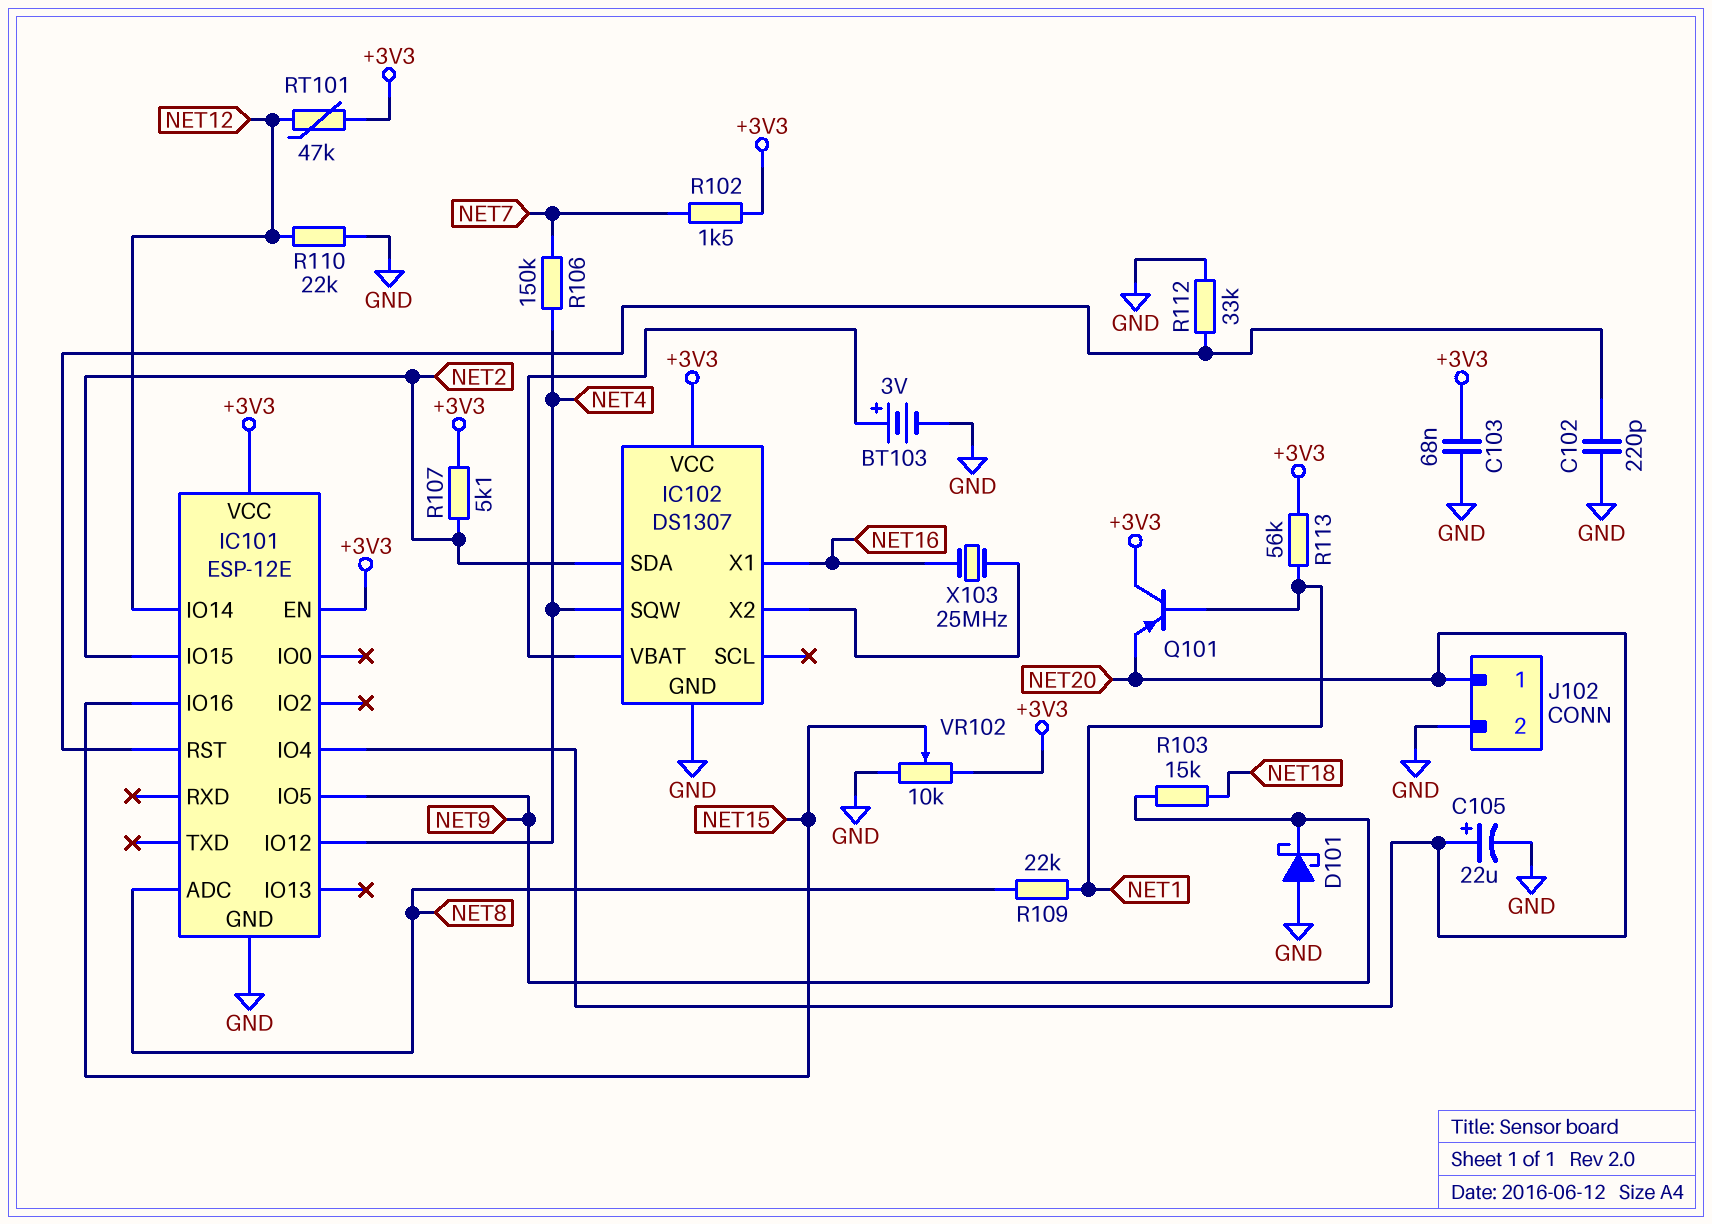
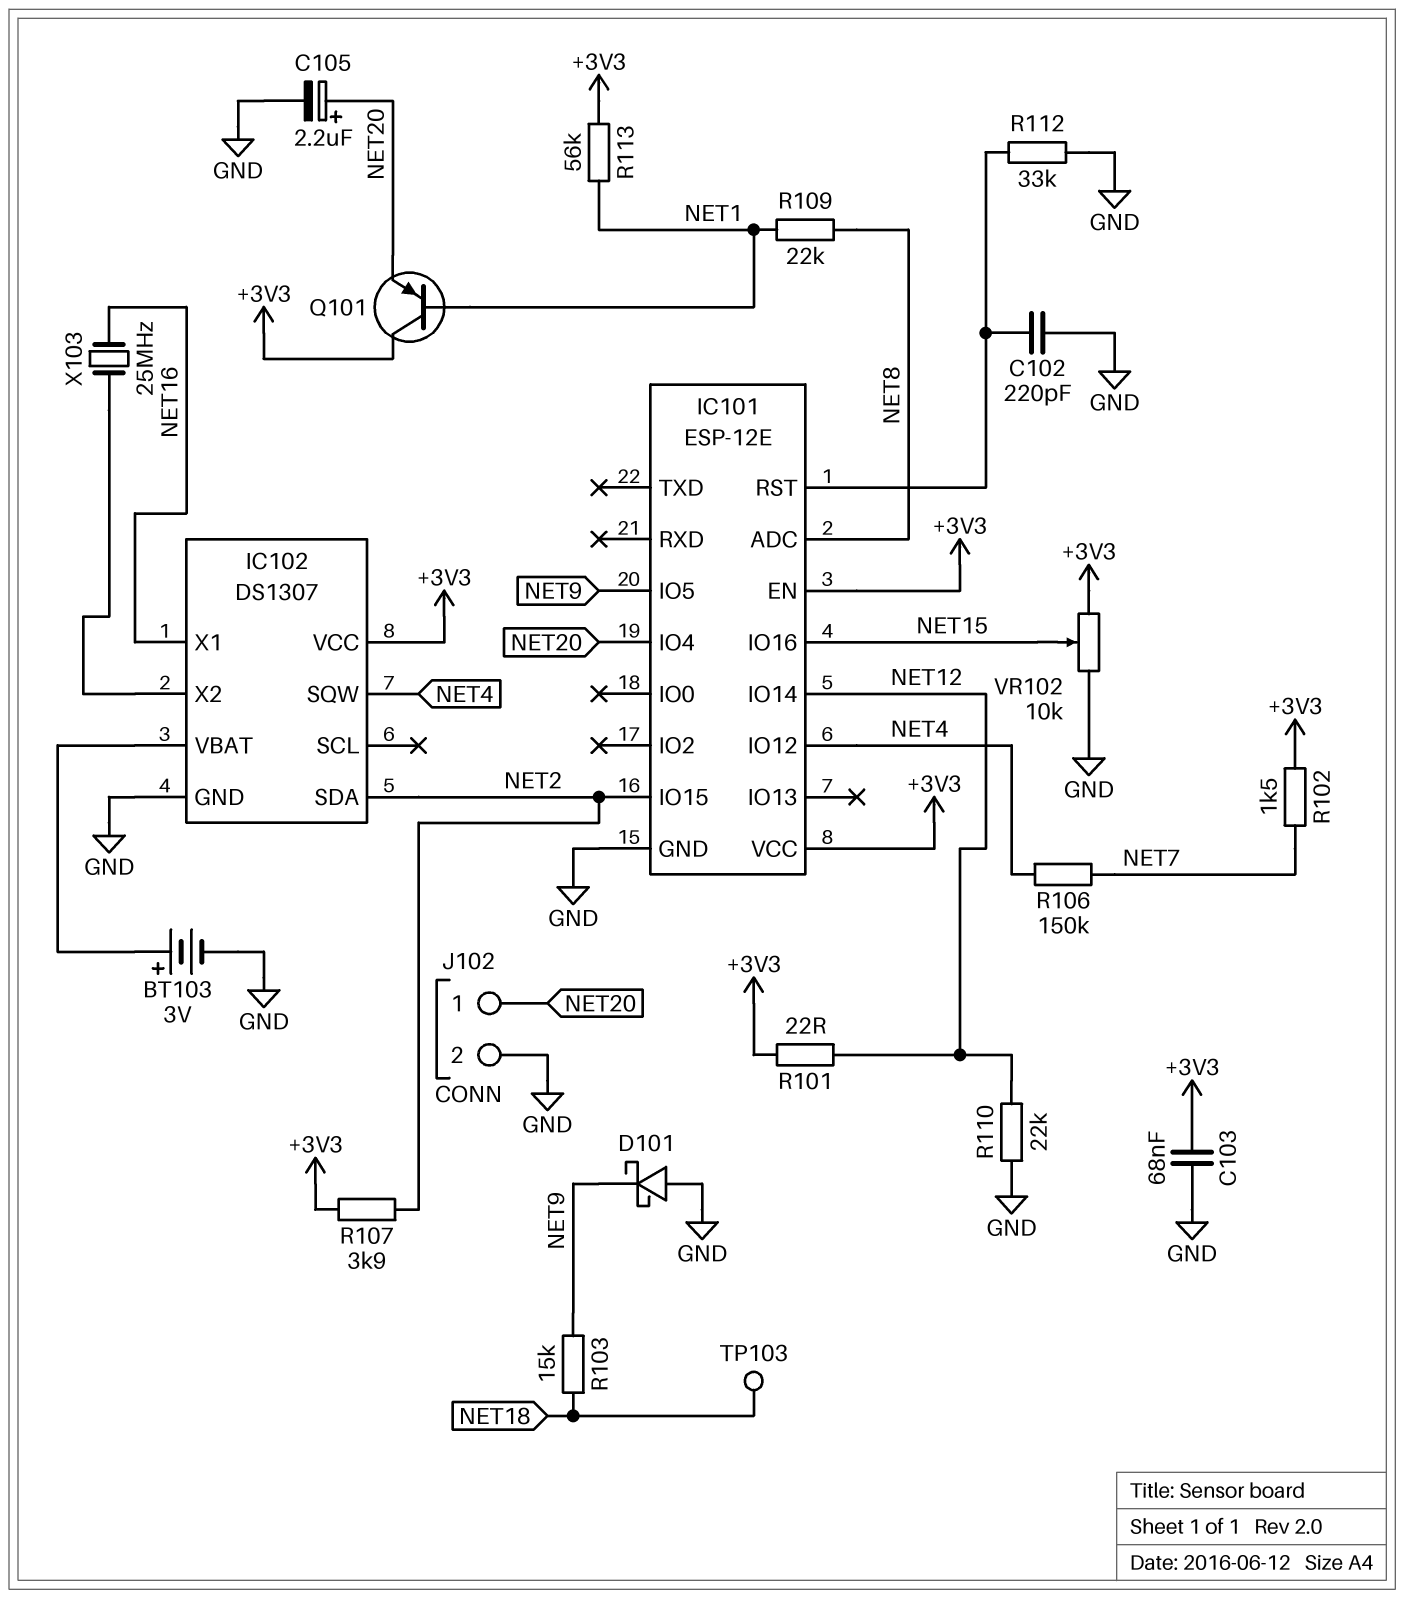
C105: 22uF (plus NET20, minus GND) -> 2.2uF (plus NET20, minus GND)
R101: none -> 22 (+3V3, NET12)
R107: 5.1k (+3V3, NET2) -> 3.9k (+3V3, NET2)
RT101: 47k (+3V3, NET12) -> none
TP103: none -> test point (NET18)

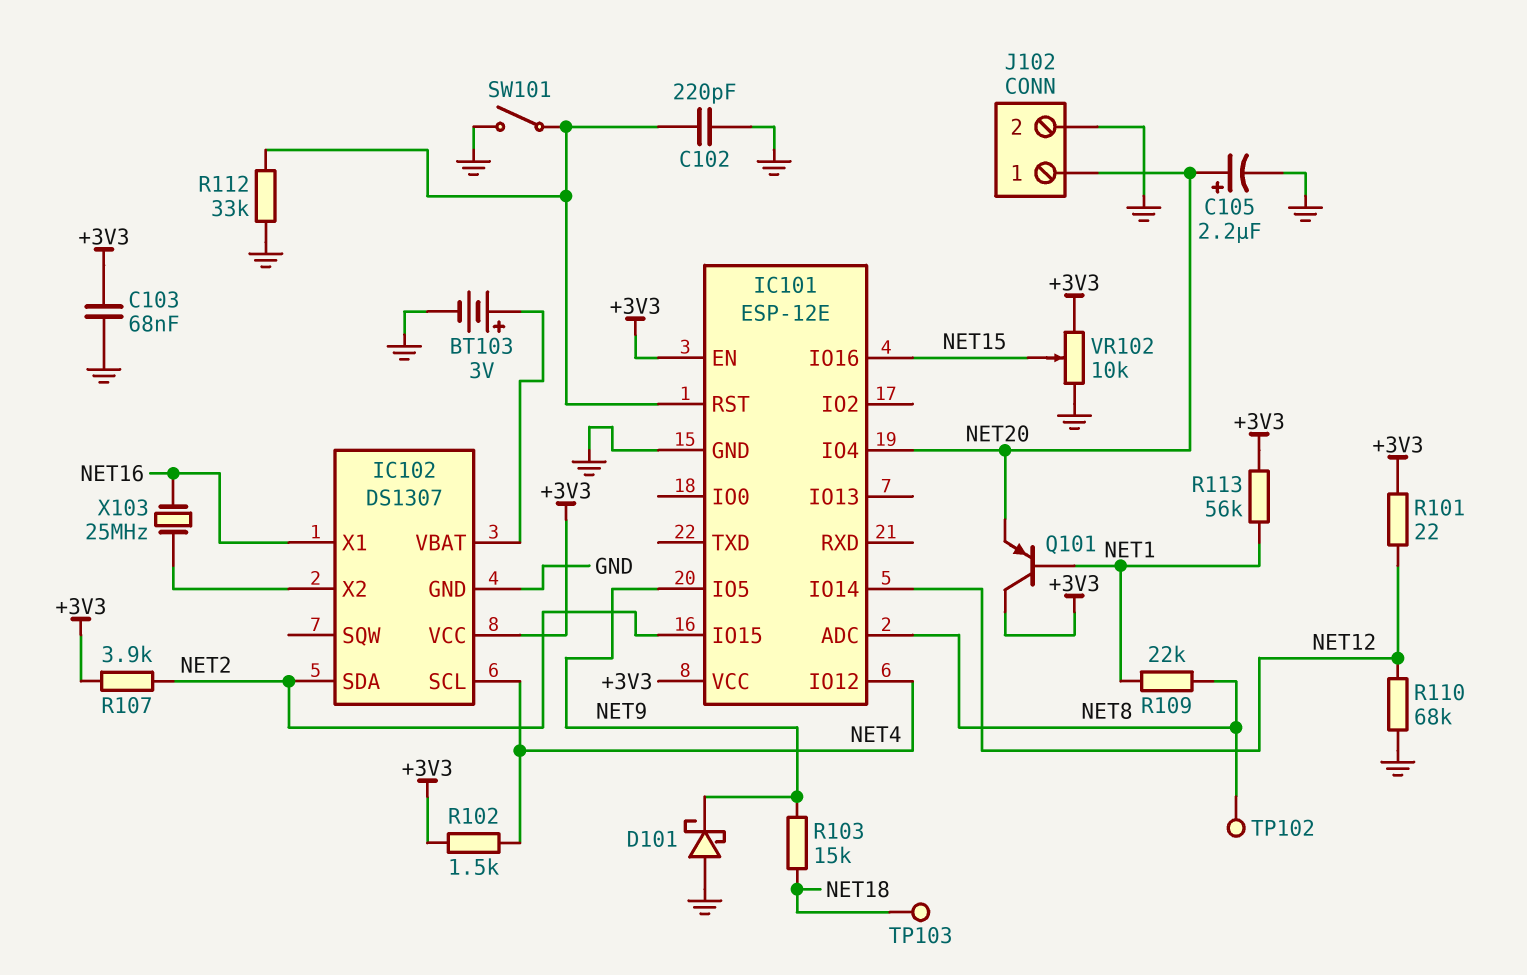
IC102 pin SCL: none -> NET4
IC102 pin SQW: NET4 -> none
R102: 1.5k (+3V3, NET7) -> 1.5k (+3V3, NET4)
R106: 150k (NET4, NET7) -> none
R110: 22k (GND, NET12) -> 68k (GND, NET12)
SW101: none -> switch (GND, IC101/RST)
TP102: none -> test point (NET8)

